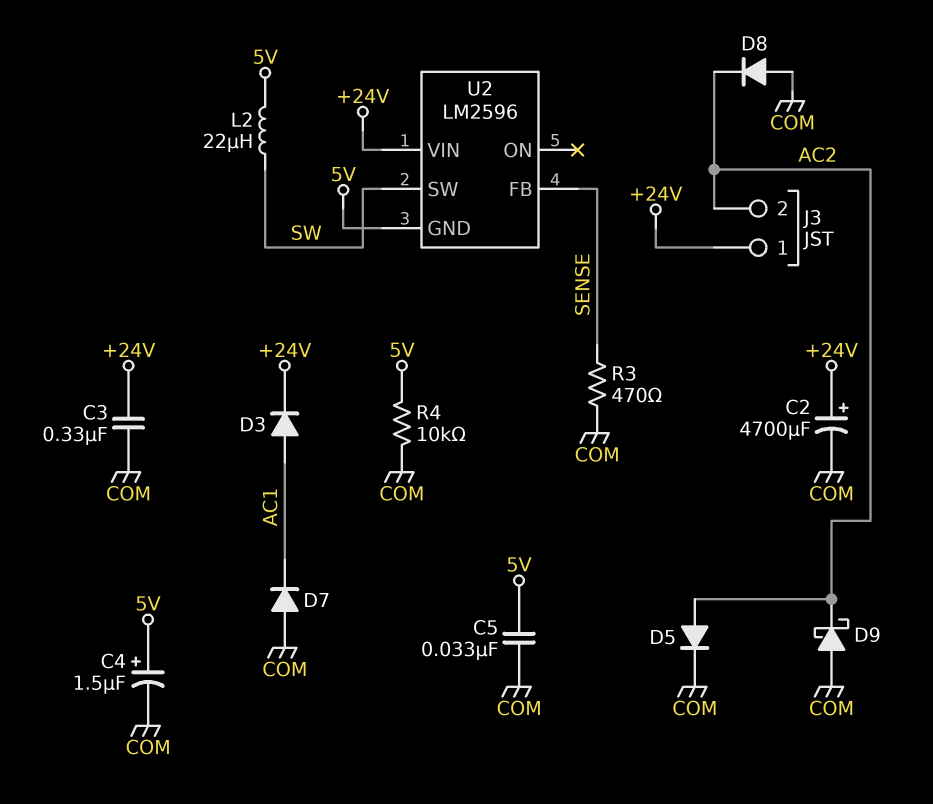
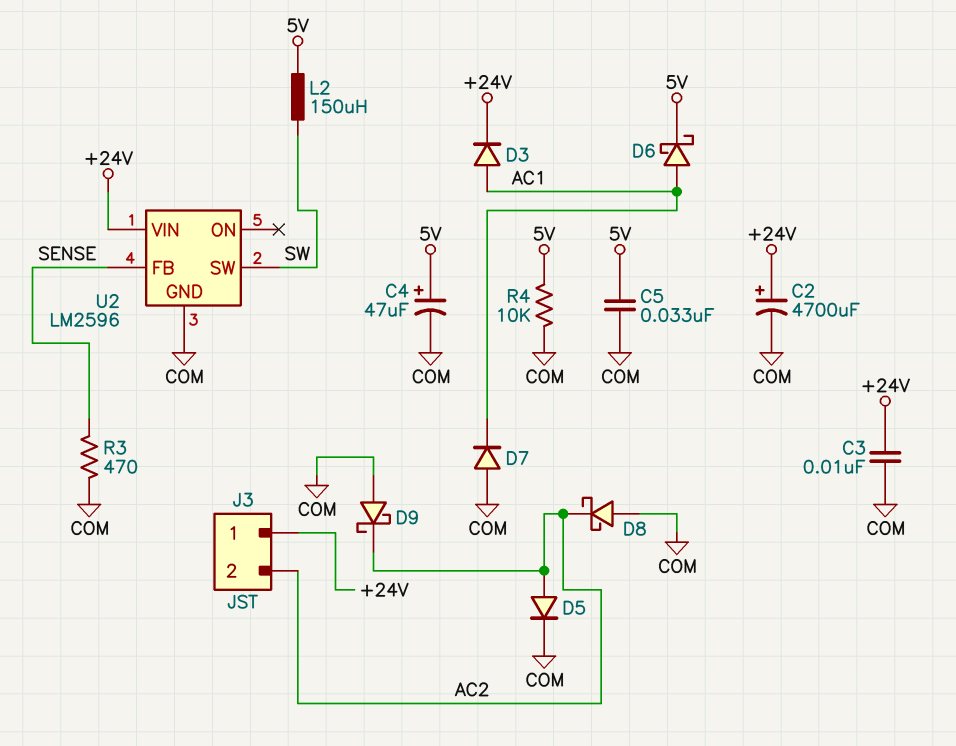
C3: 330nF (+24V, COM) -> 10nF (+24V, COM)
C4: 1.5uF (plus 5V, minus COM) -> 47uF (plus 5V, minus COM)
D6: none -> schottky (A AC1, K 5V)
D8: diode (A COM, K AC2) -> schottky (A COM, K AC2)
L2: 22uH (5V, SW) -> 150uH (5V, SW)
U2 pin GND: 5V -> COM

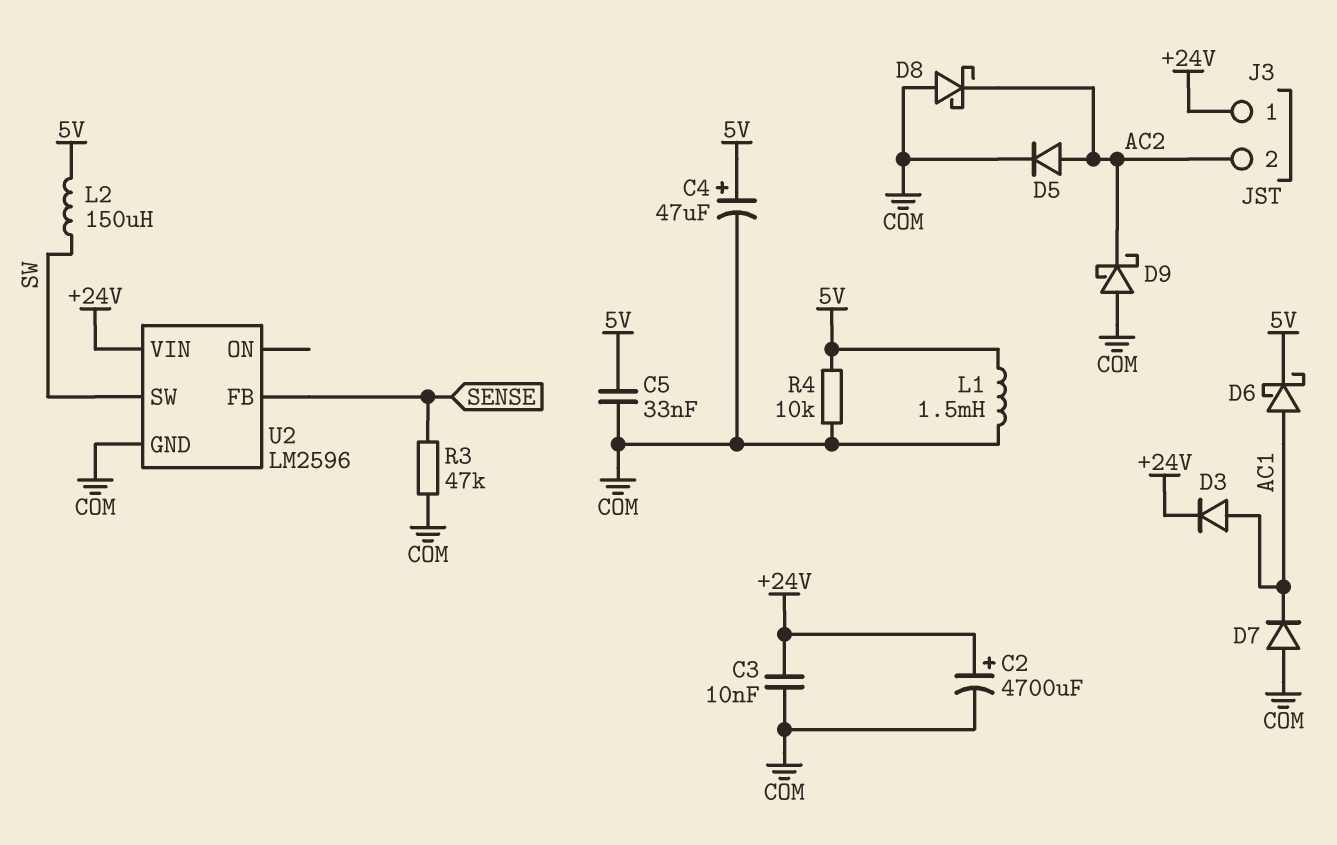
L1: none -> 1.5mH (5V, COM)
R3: 470 (COM, SENSE) -> 47k (COM, SENSE)

